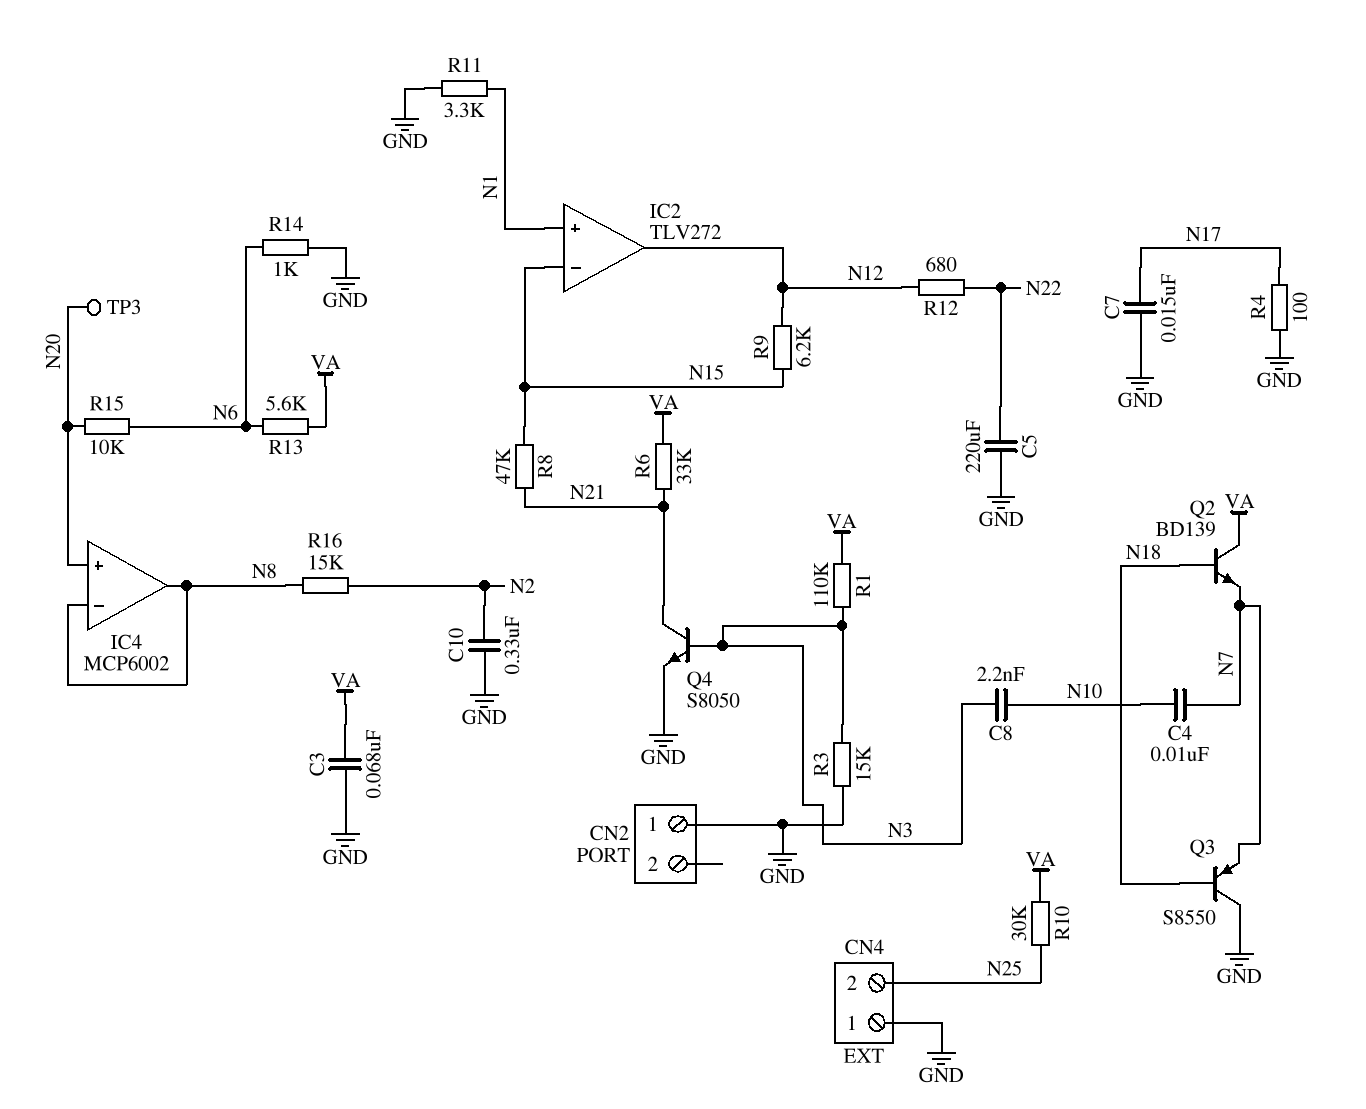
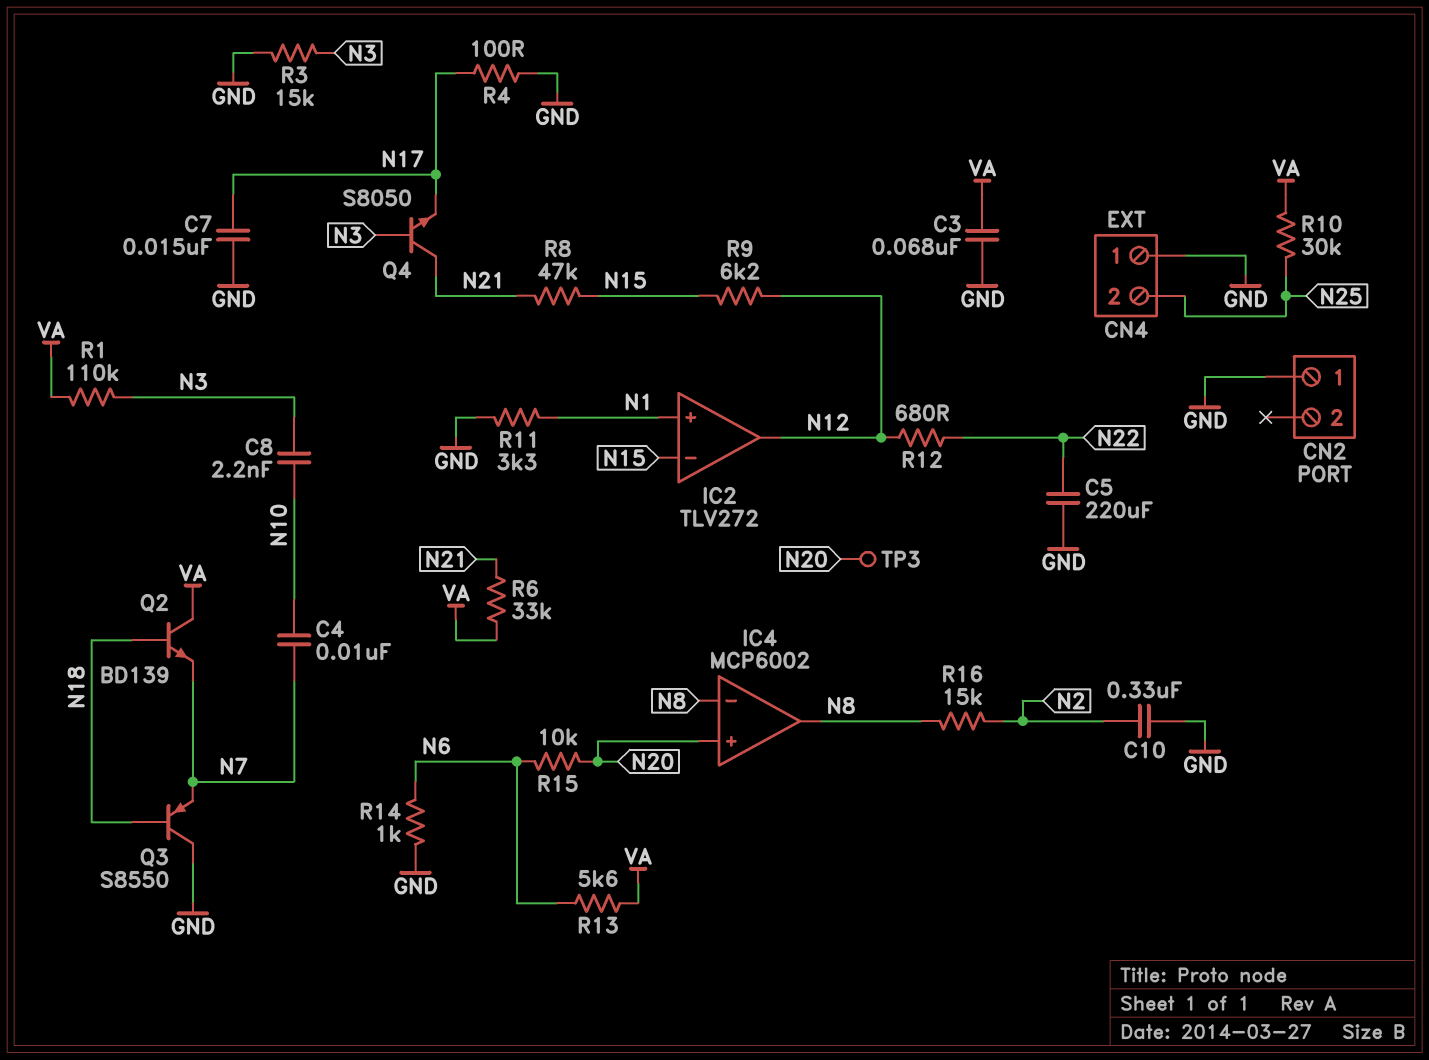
Q4: NPN S8050 (B N3, C N21, E GND) -> NPN S8050 (B N3, C N21, E N17)

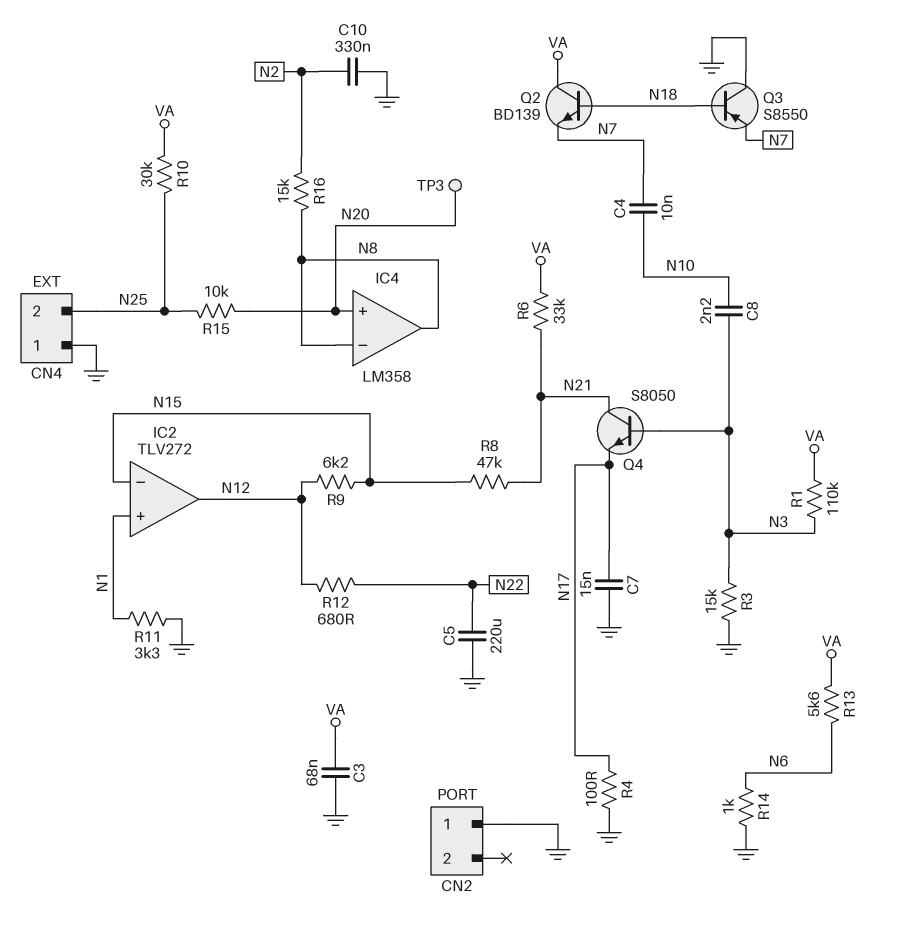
IC4: MCP6002 -> LM358
R15: 10k (N6, N20) -> 10k (N20, N25)

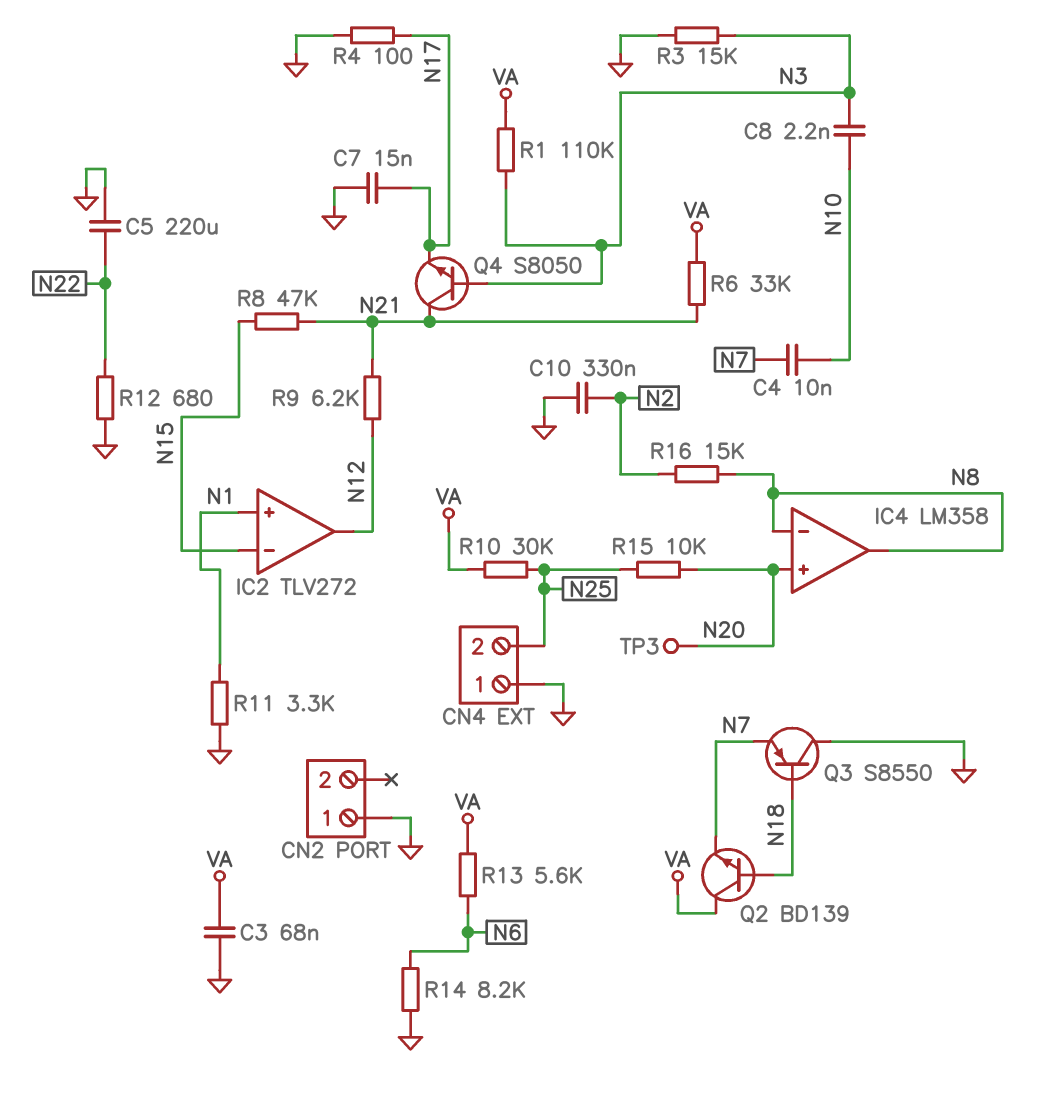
R9: 6.2k (N12, N15) -> 6.2k (N12, N21)
R12: 680 (N12, N22) -> 680 (GND, N22)
R14: 1k (GND, N6) -> 8.2k (GND, N6)

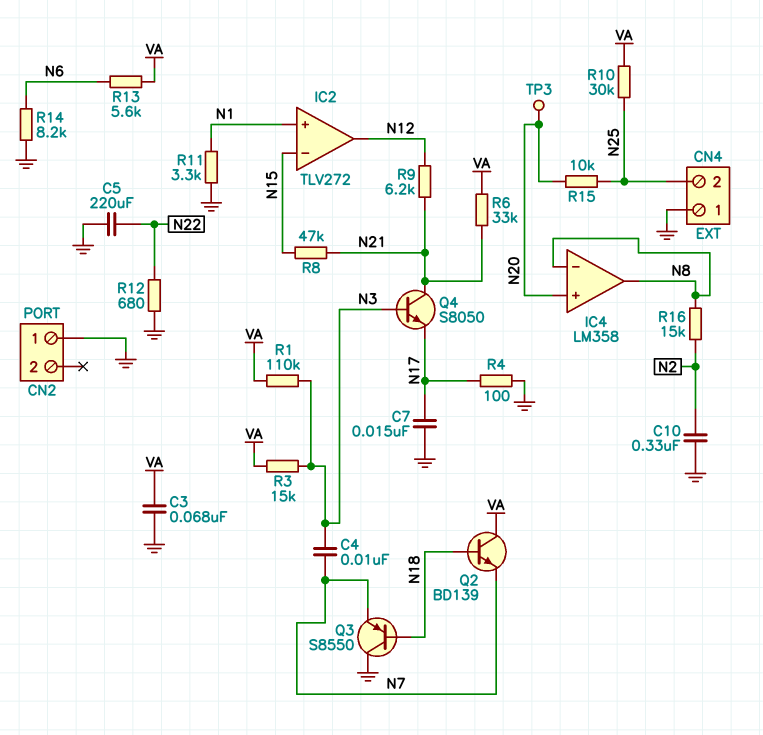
C4: 10nF (N7, N10) -> 10nF (N3, N7)
C8: 2.2nF (N3, N10) -> none
R3: 15k (GND, N3) -> 15k (N3, VA)

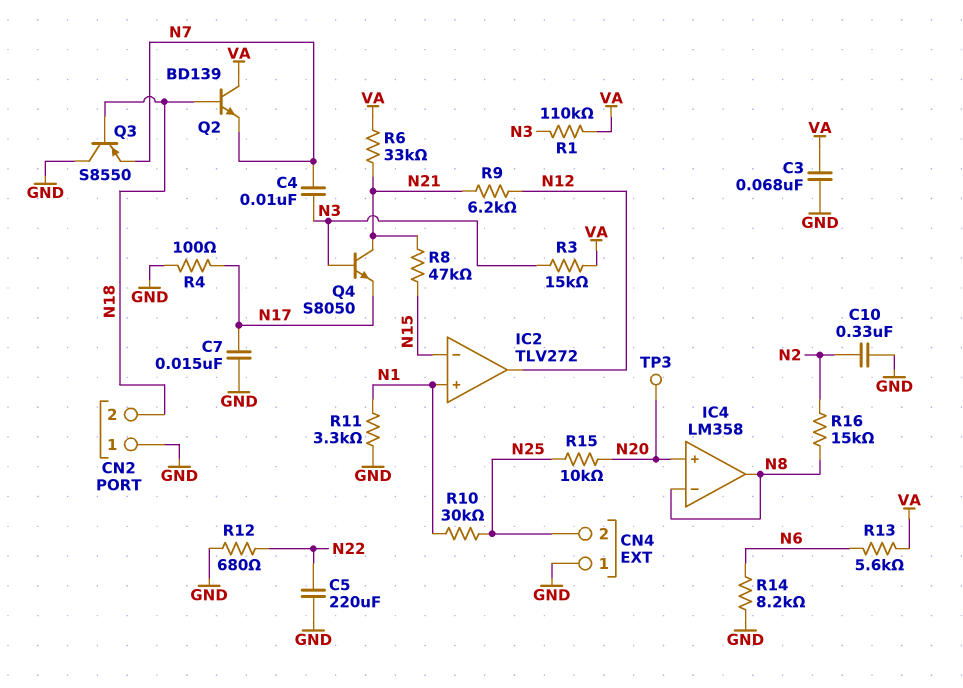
CN2 pin 2: none -> N18
R10: 30k (N25, VA) -> 30k (N1, N25)

